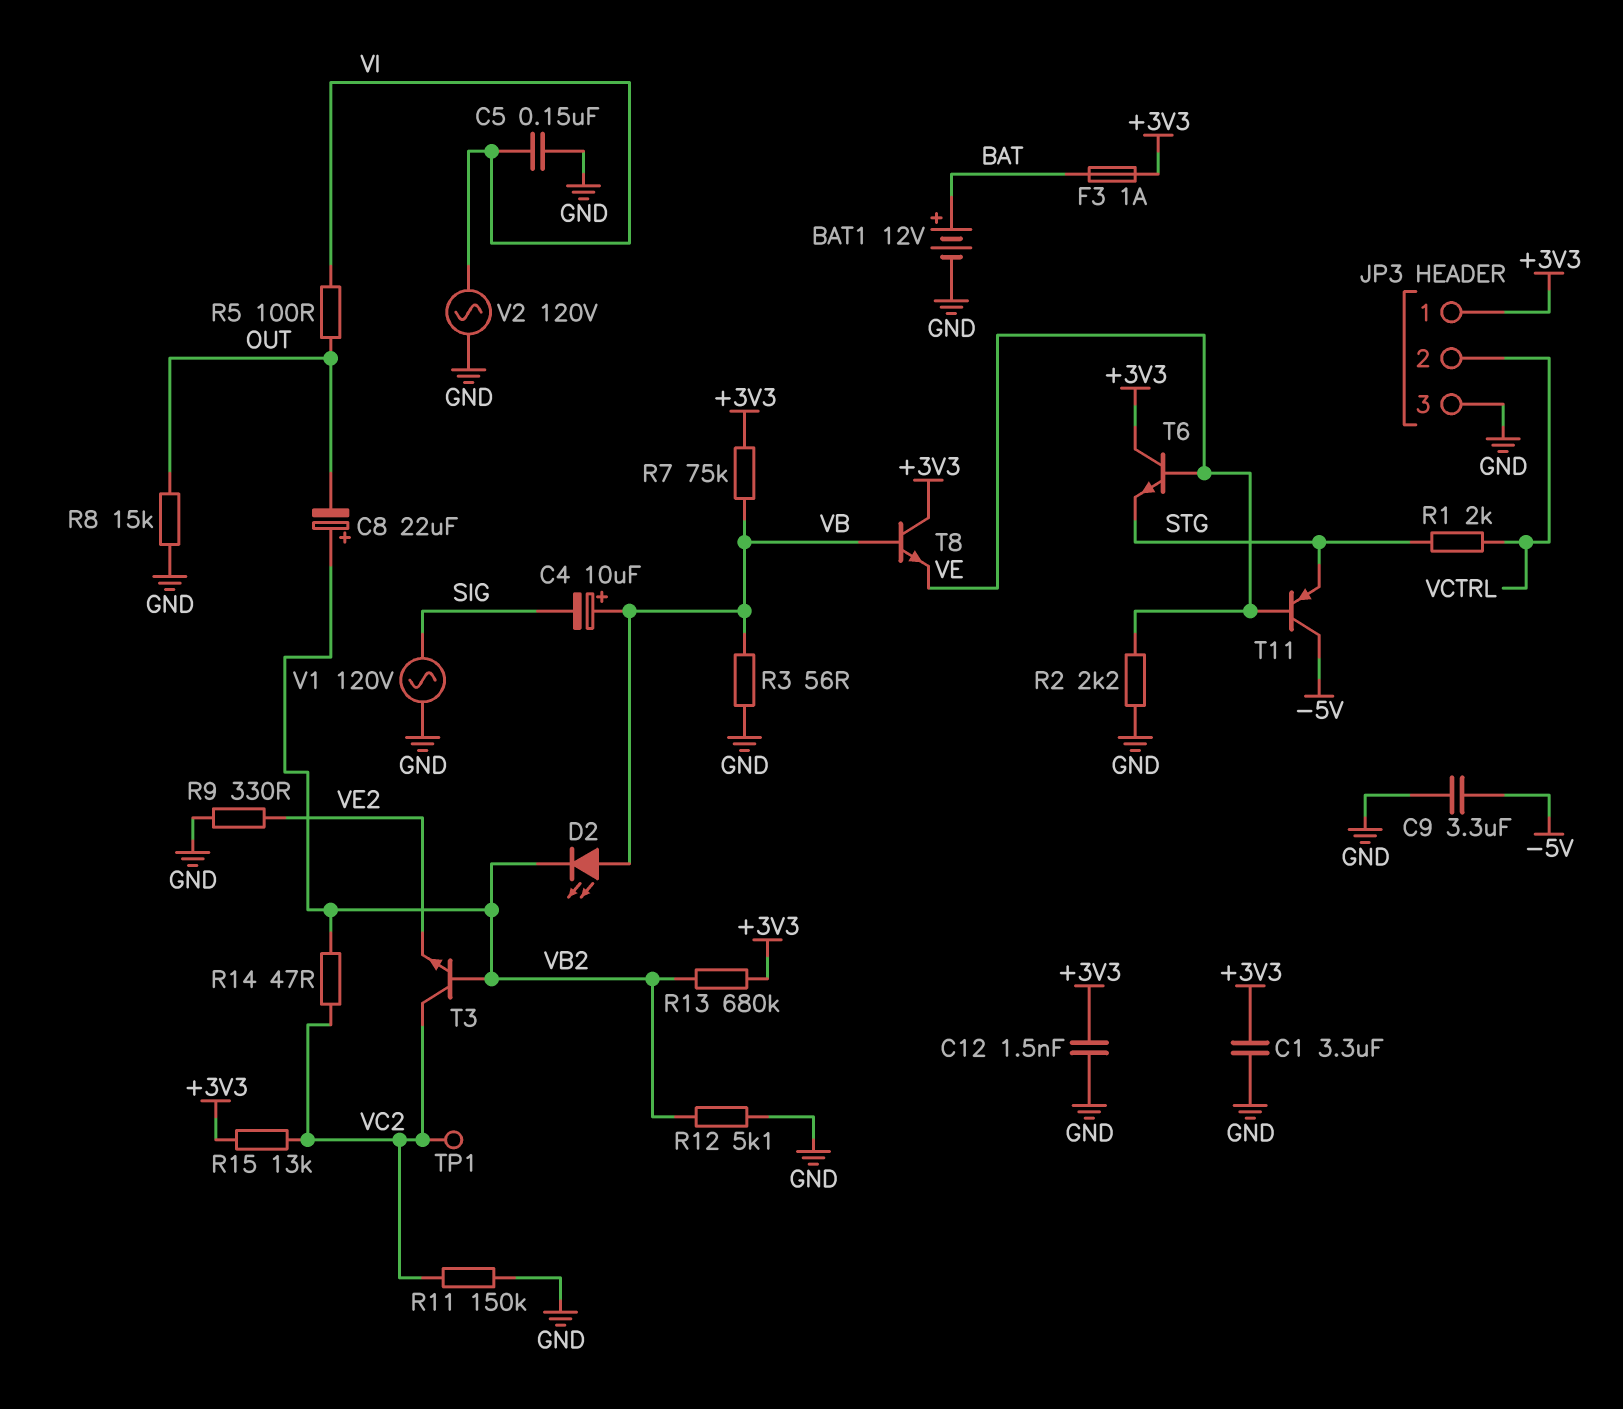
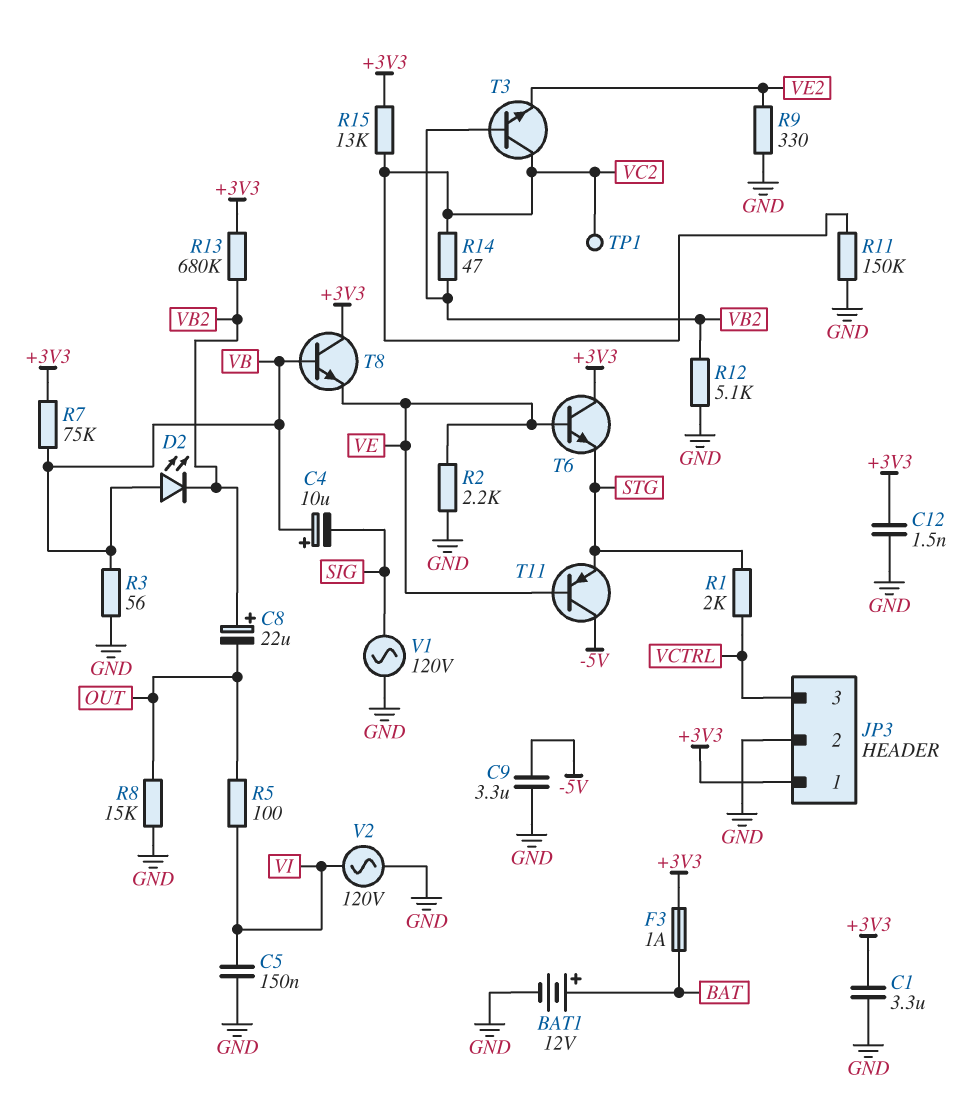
JP3 pin 2: VCTRL -> GND
JP3 pin 3: GND -> VCTRL

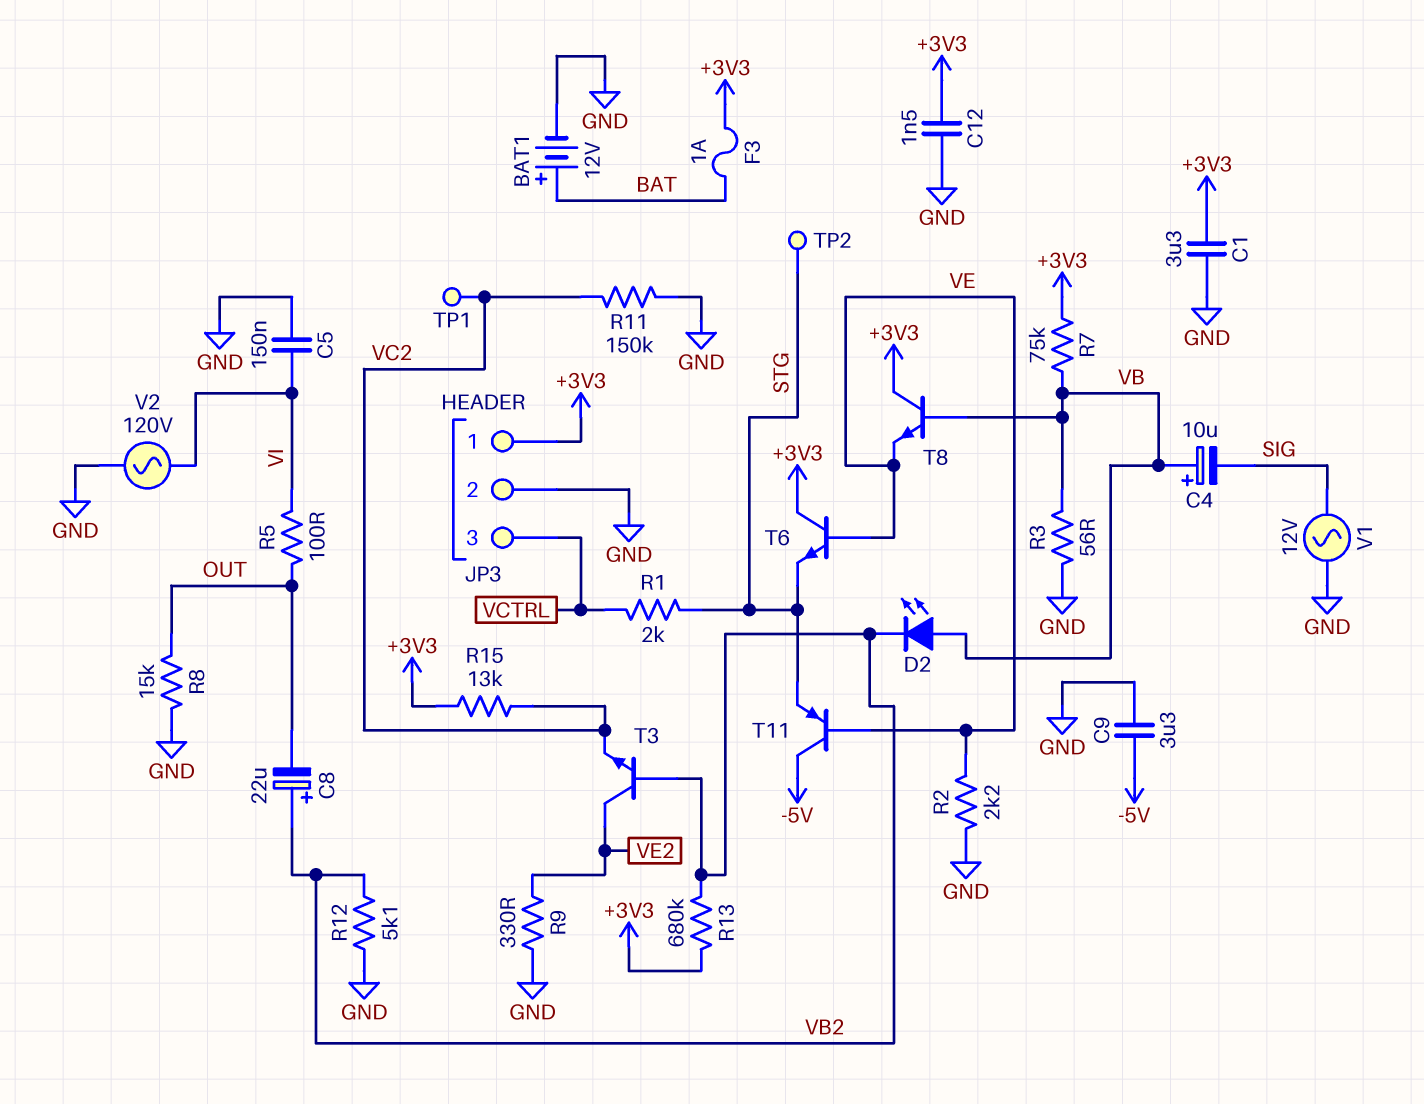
R14: 47 (VB2, VC2) -> none
T3: NPN (B VB2, C VC2, E VE2) -> NPN (B VB2, C VE2, E VC2)
TP2: none -> test point (STG)
V1: AC 120V (GND, SIG) -> AC 12V (GND, SIG)

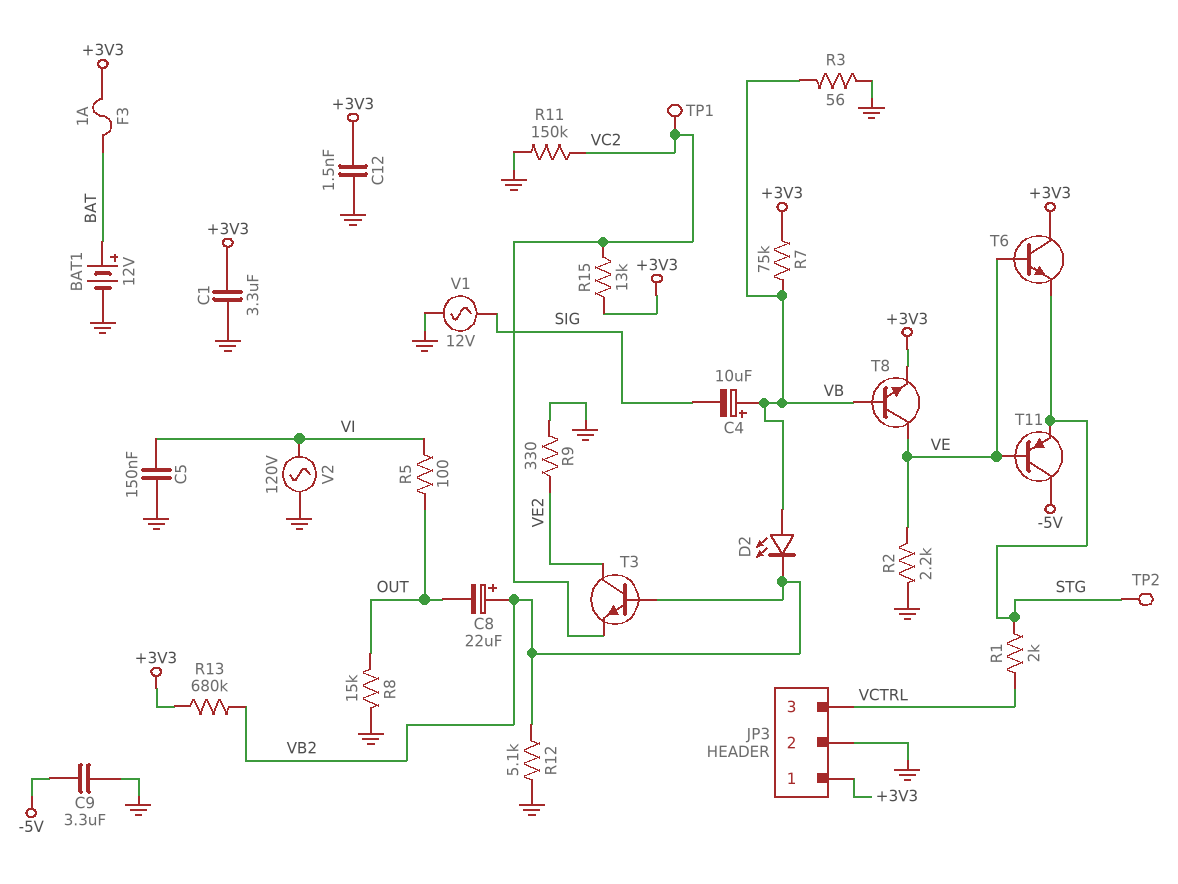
T8: NPN (B VB, C +3V3, E VE) -> NPN (B VB, C VE, E +3V3)

